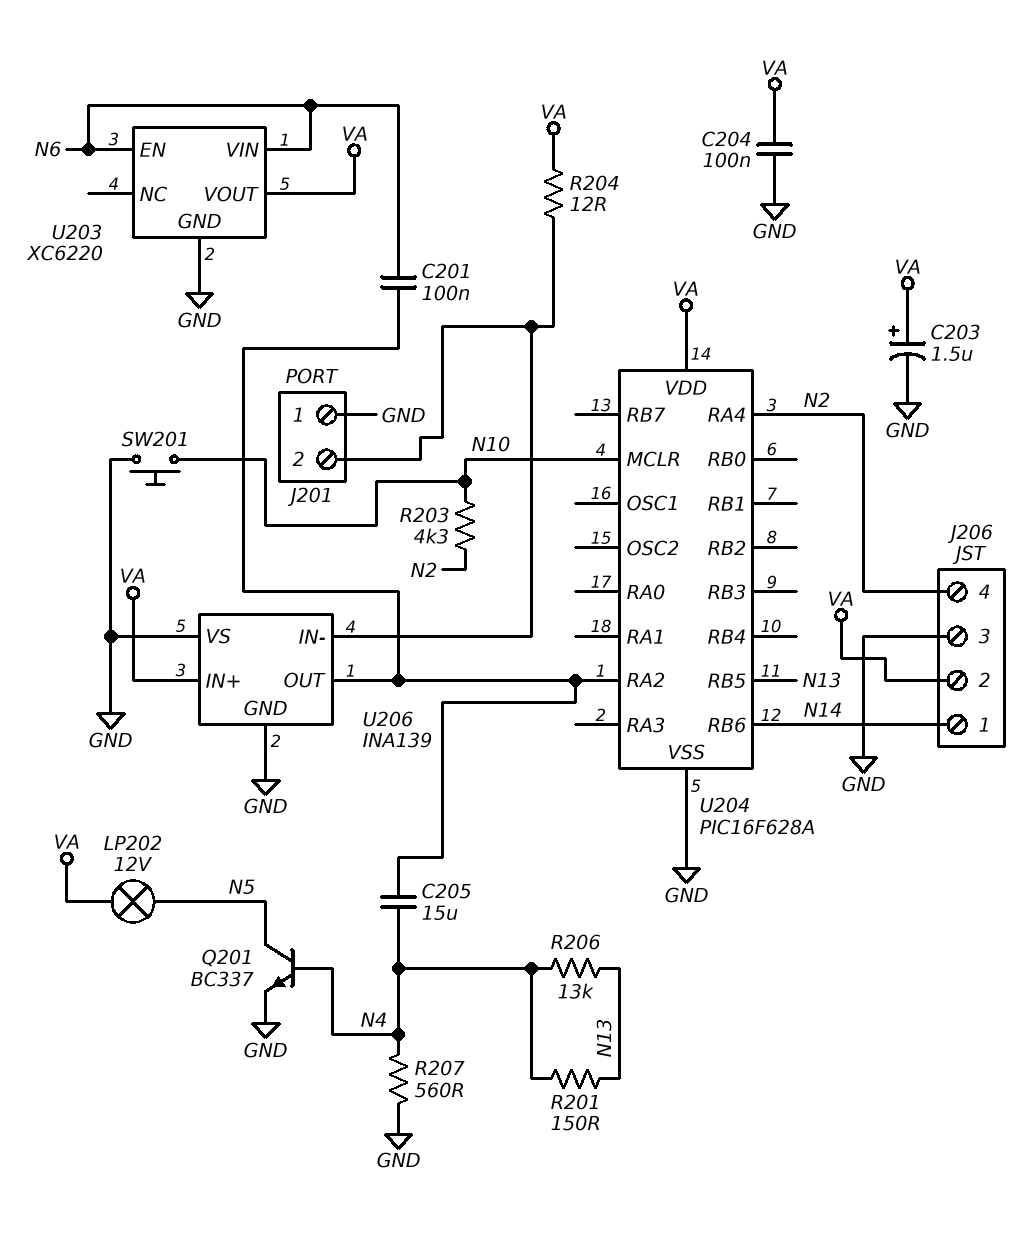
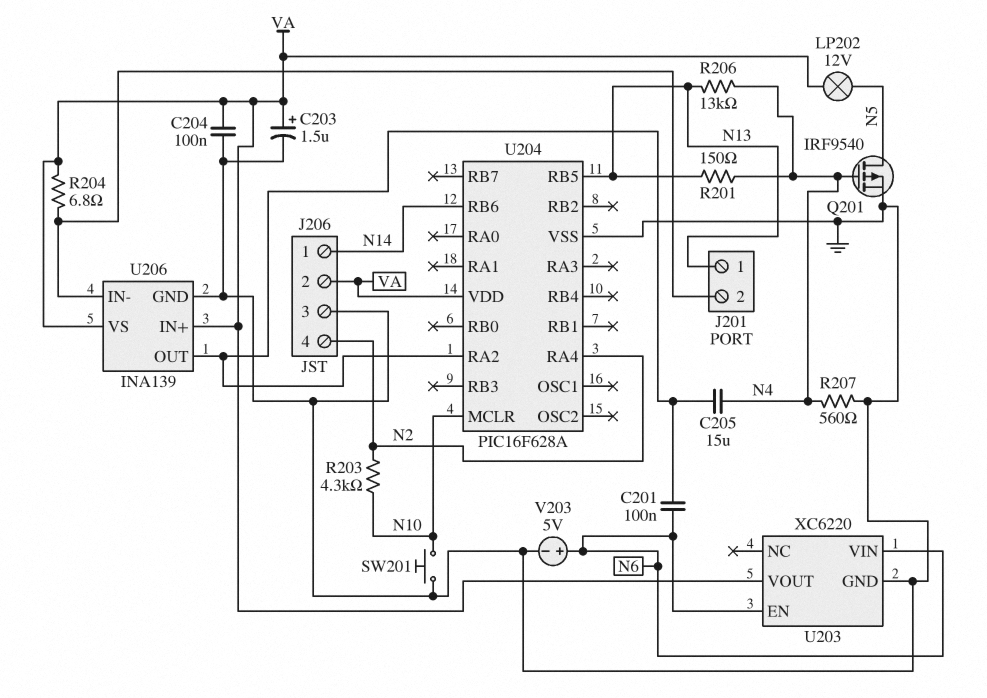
J201 pin 1: GND -> N13
Q201: NPN BC337 (B N4, C N5, E GND) -> PMOS IRF9540 (G N4, D N5, S GND)
R204: 12 (J201/2, VA) -> 6.8 (J201/2, VA)
U206 pin VS: GND -> VA
V203: none -> 5V (plus N6, minus GND)

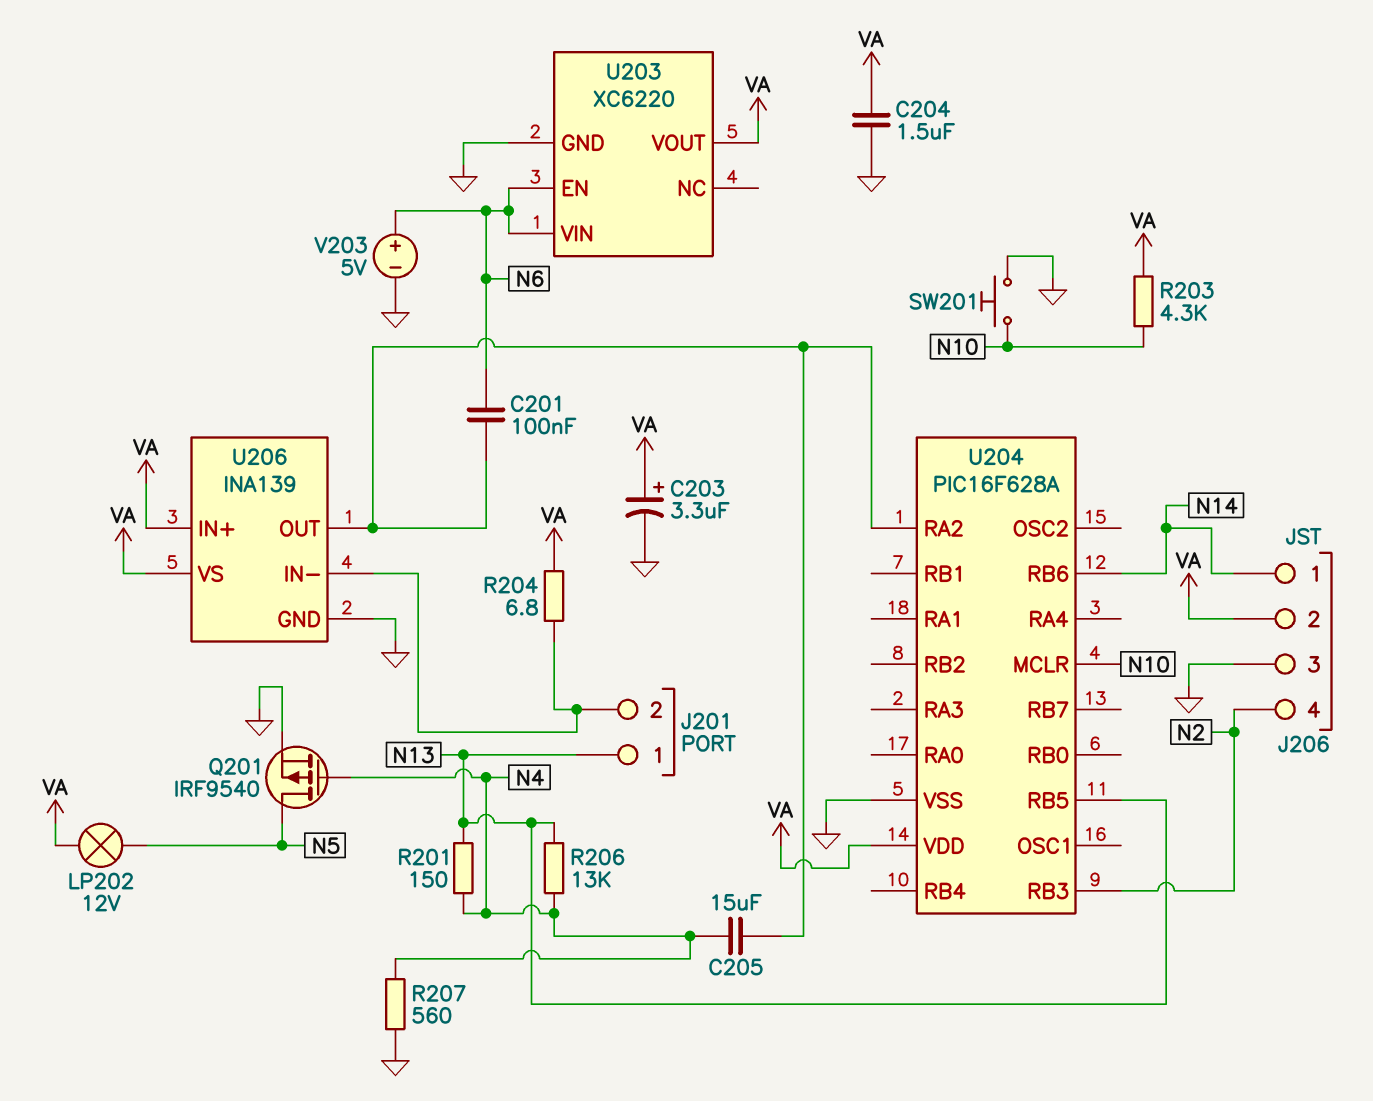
C203: 1.5uF (plus VA, minus GND) -> 3.3uF (plus VA, minus GND)
C204: 100nF (GND, VA) -> 1.5uF (GND, VA)
R203: 4.3k (N2, N10) -> 4.3k (N10, VA)
U204 pin RA4: N2 -> none
U204 pin RB3: none -> N2

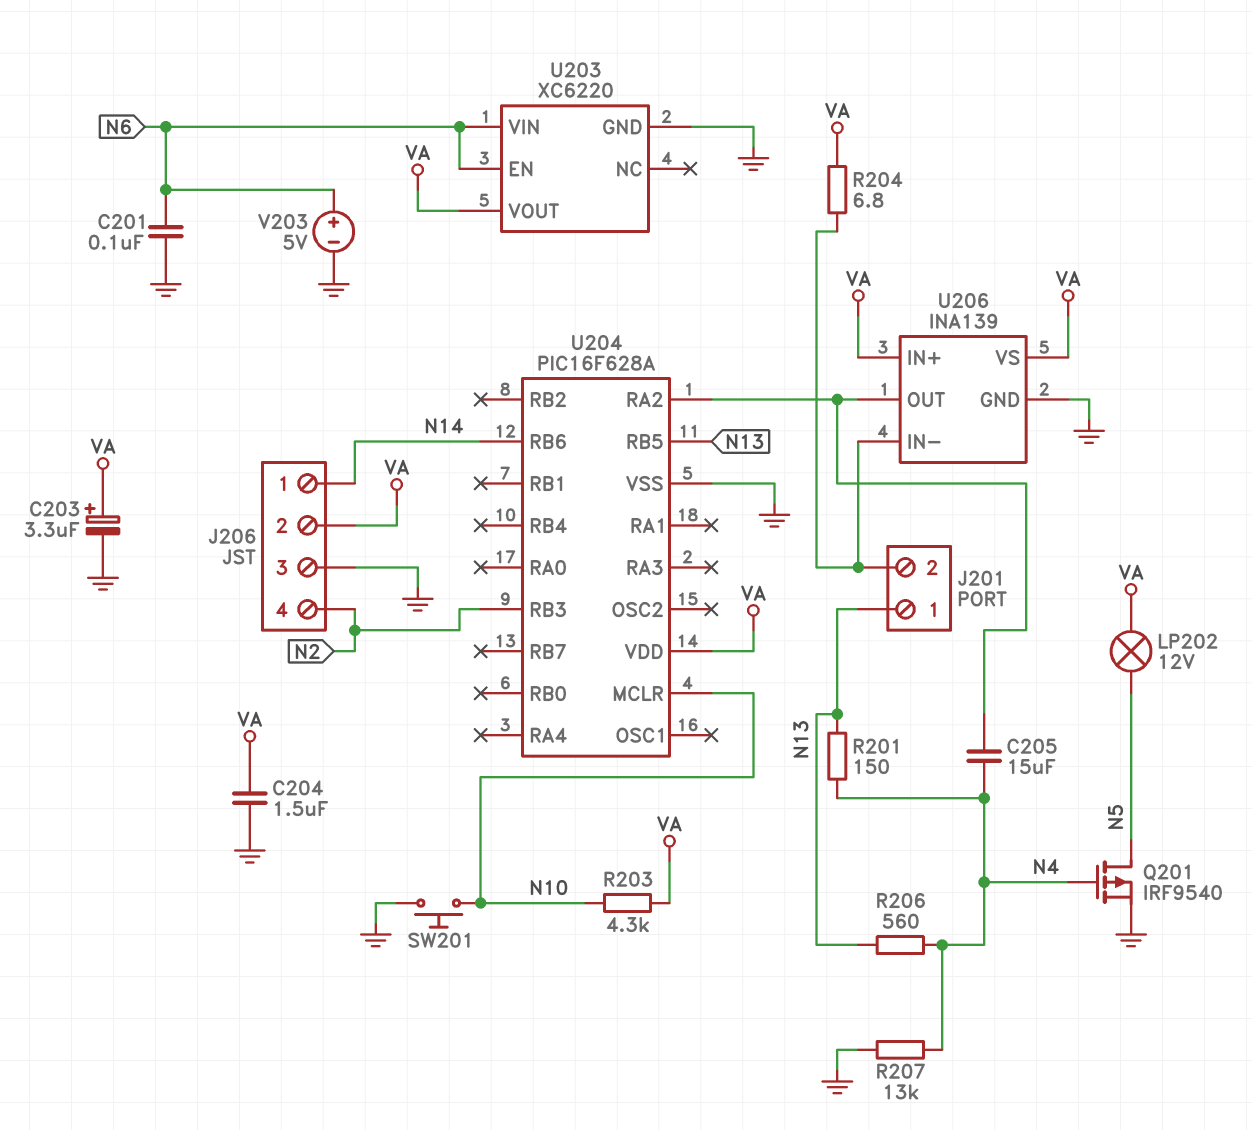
C201: 100nF (N6, U204/RA2) -> 100nF (GND, N6)
R206: 13k (N4, N13) -> 560 (N4, N13)
R207: 560 (GND, N4) -> 13k (GND, N4)

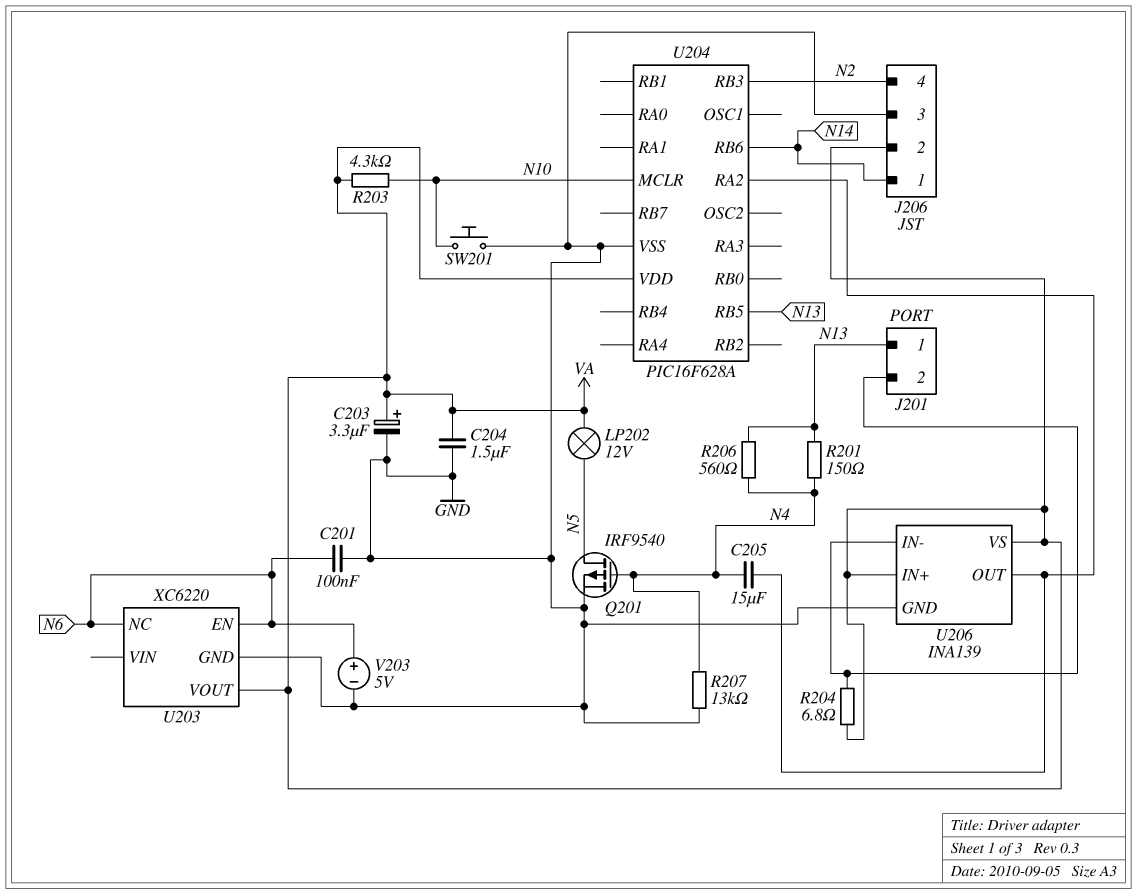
U203 pin NC: none -> N6
U203 pin VIN: N6 -> none

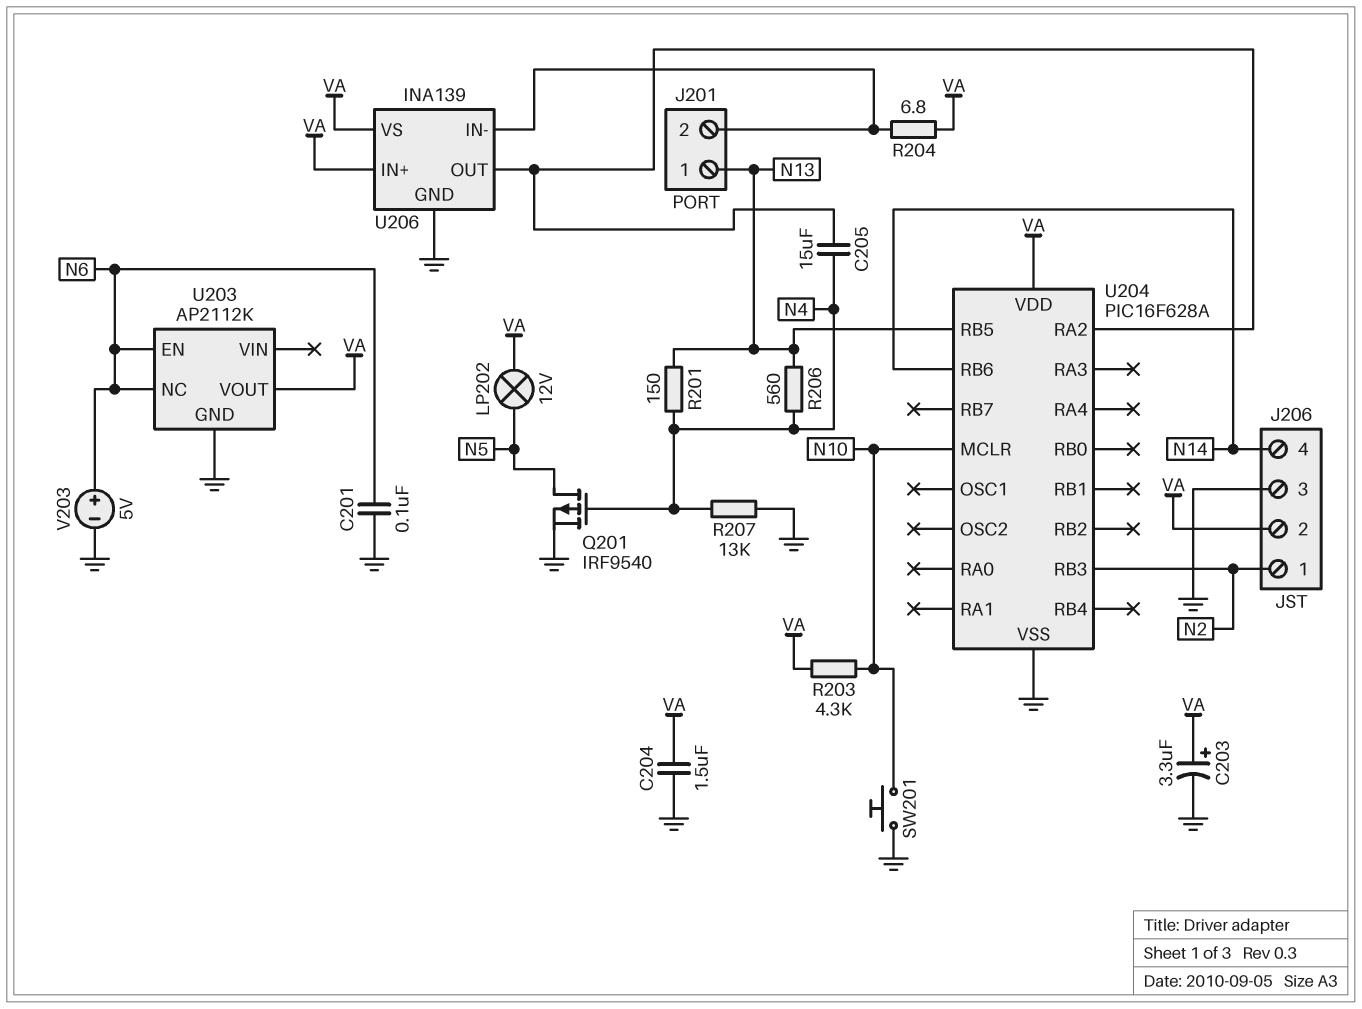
J206 pin 1: N14 -> N2
J206 pin 4: N2 -> N14
U203: XC6220 -> AP2112K

